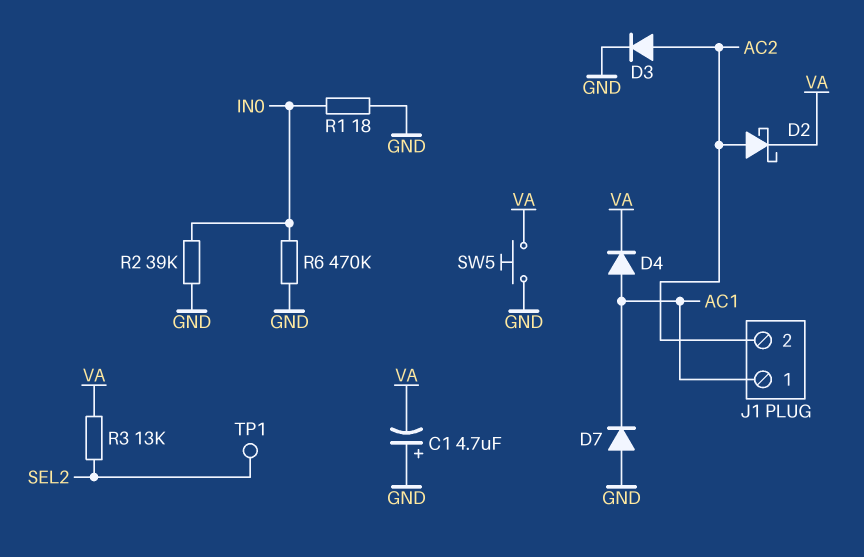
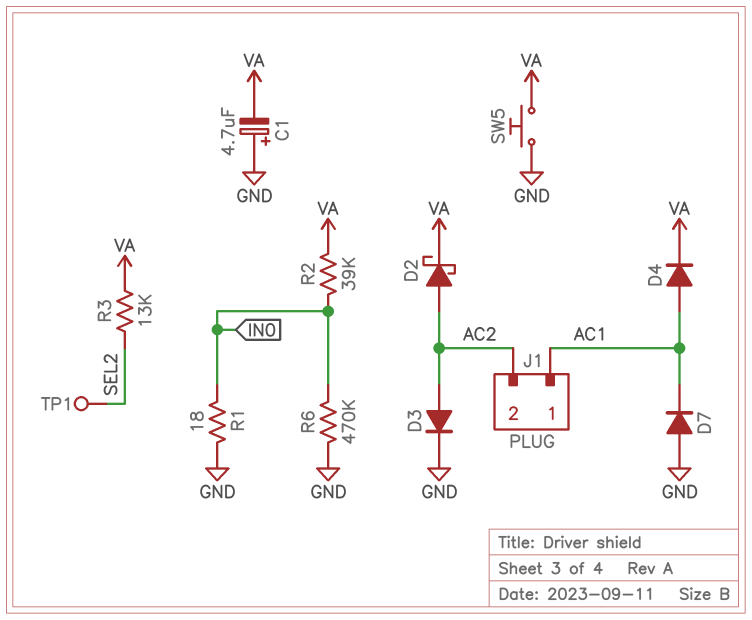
R2: 39k (GND, IN0) -> 39k (IN0, VA)

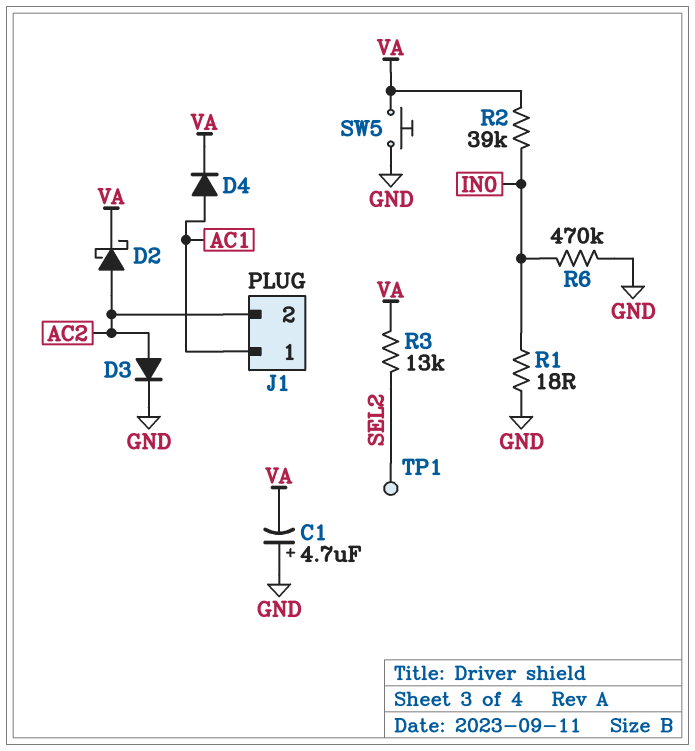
D7: diode (A GND, K AC1) -> none

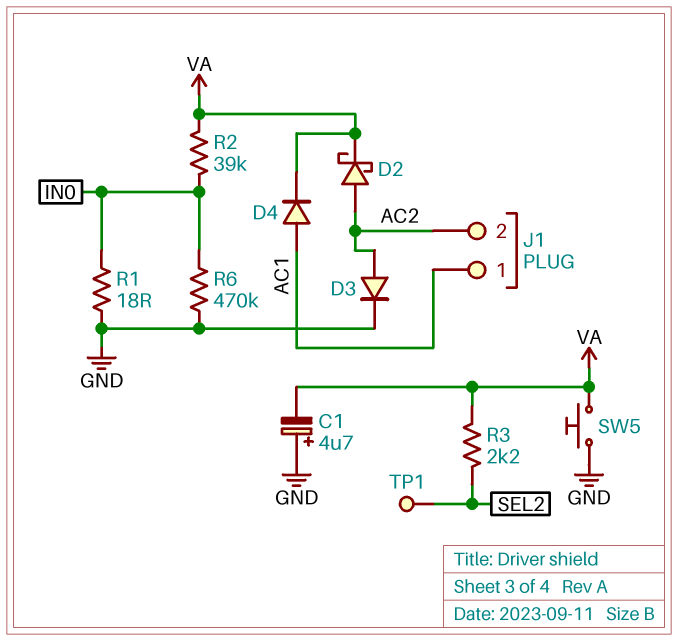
R3: 13k (SEL2, VA) -> 2.2k (SEL2, VA)

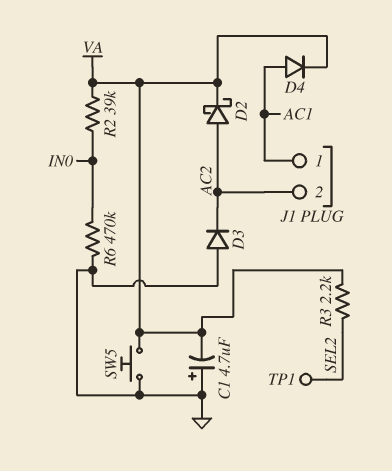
D3: diode (A AC2, K GND) -> diode (A GND, K AC2)
R1: 18 (GND, IN0) -> none

